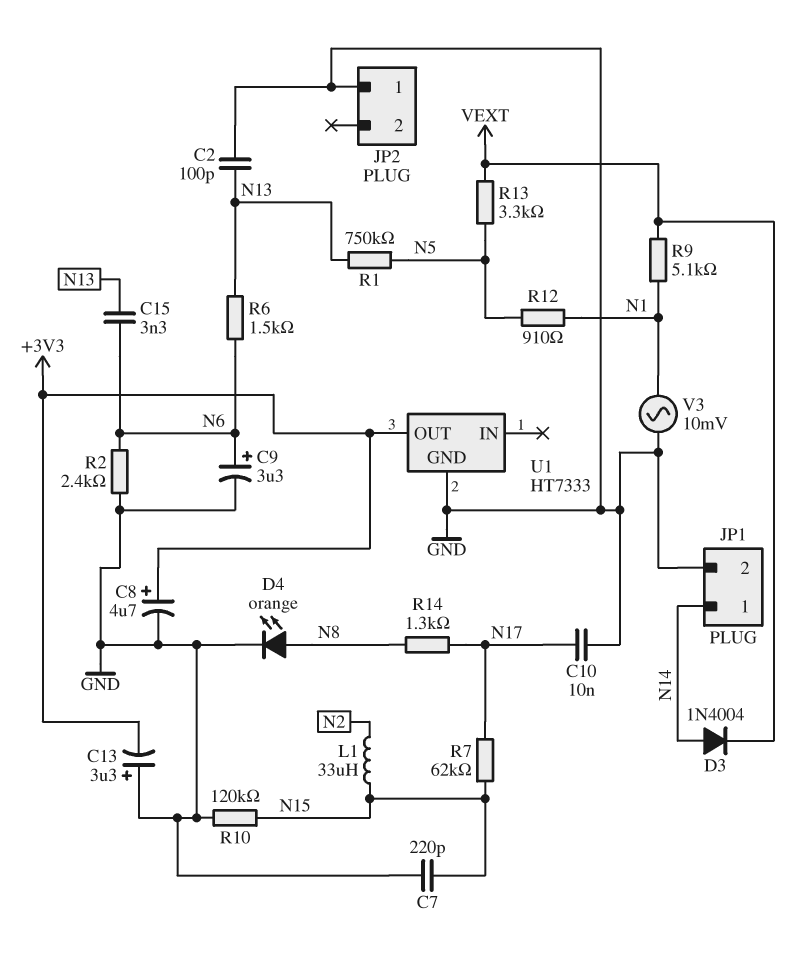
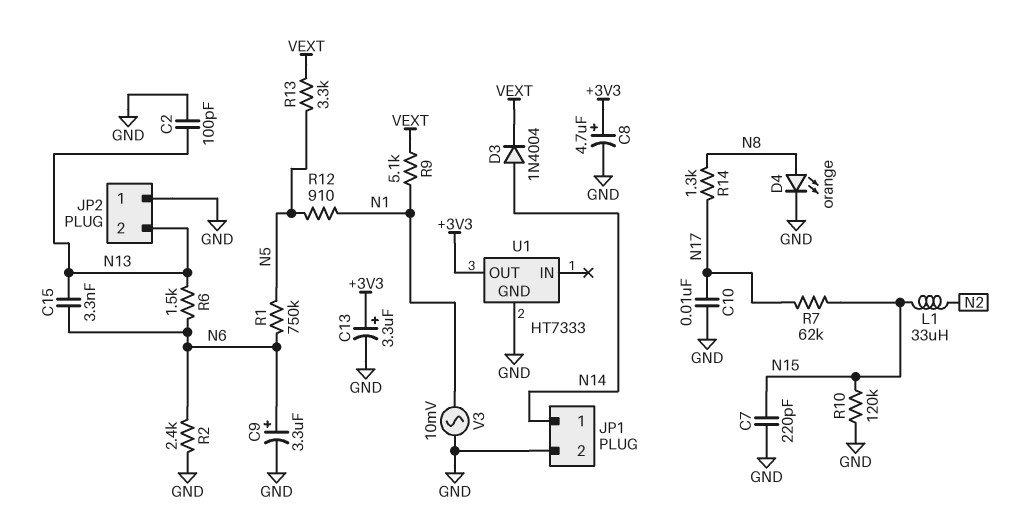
C13: 3.3uF (plus GND, minus +3V3) -> 3.3uF (plus +3V3, minus GND)
JP2 pin 2: none -> N13
R1: 750k (N5, N13) -> 750k (N5, N6)

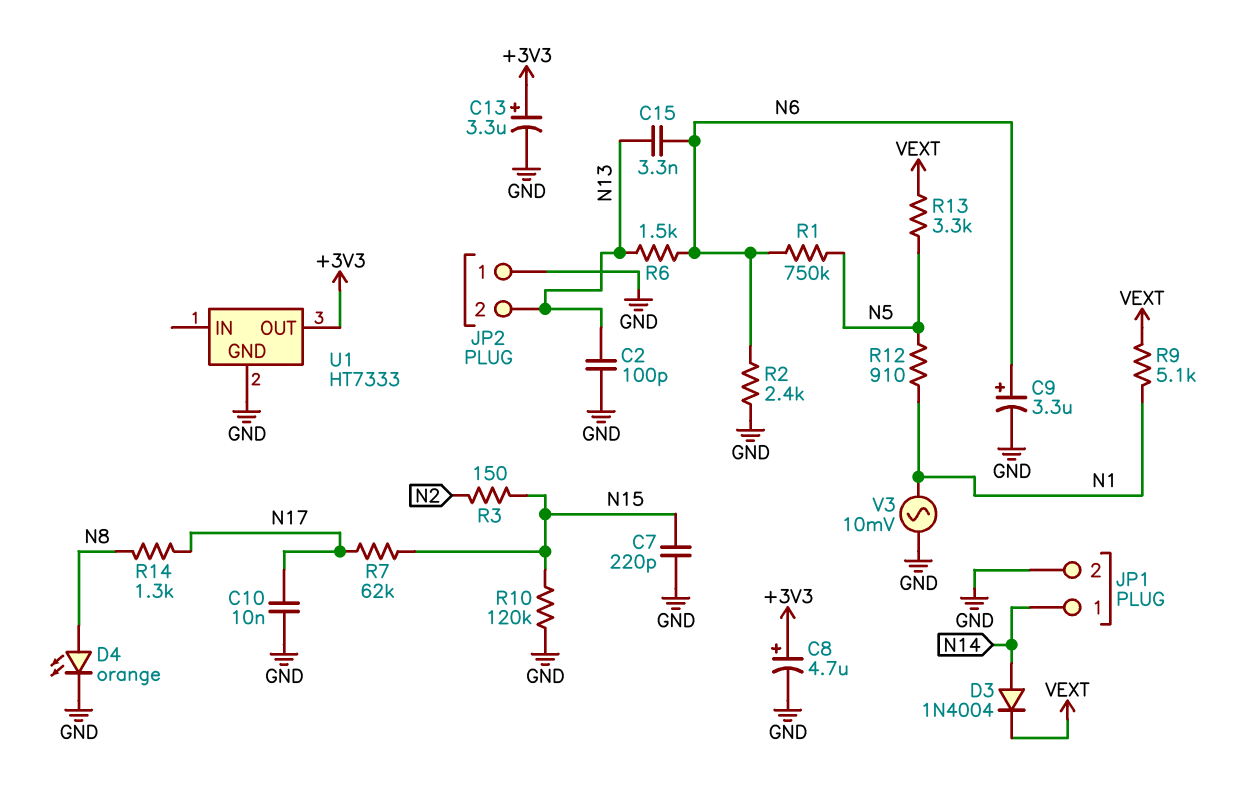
L1: 33uH (N2, N15) -> none
R3: none -> 150 (N2, N15)

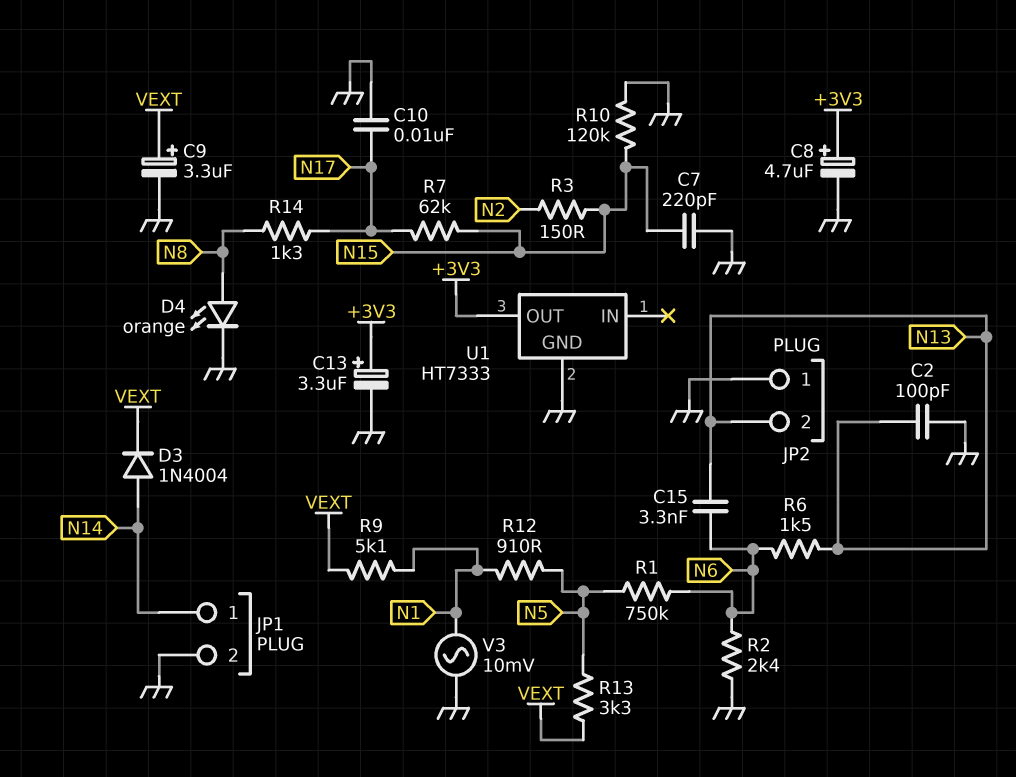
C9: 3.3uF (plus N6, minus GND) -> 3.3uF (plus VEXT, minus GND)

